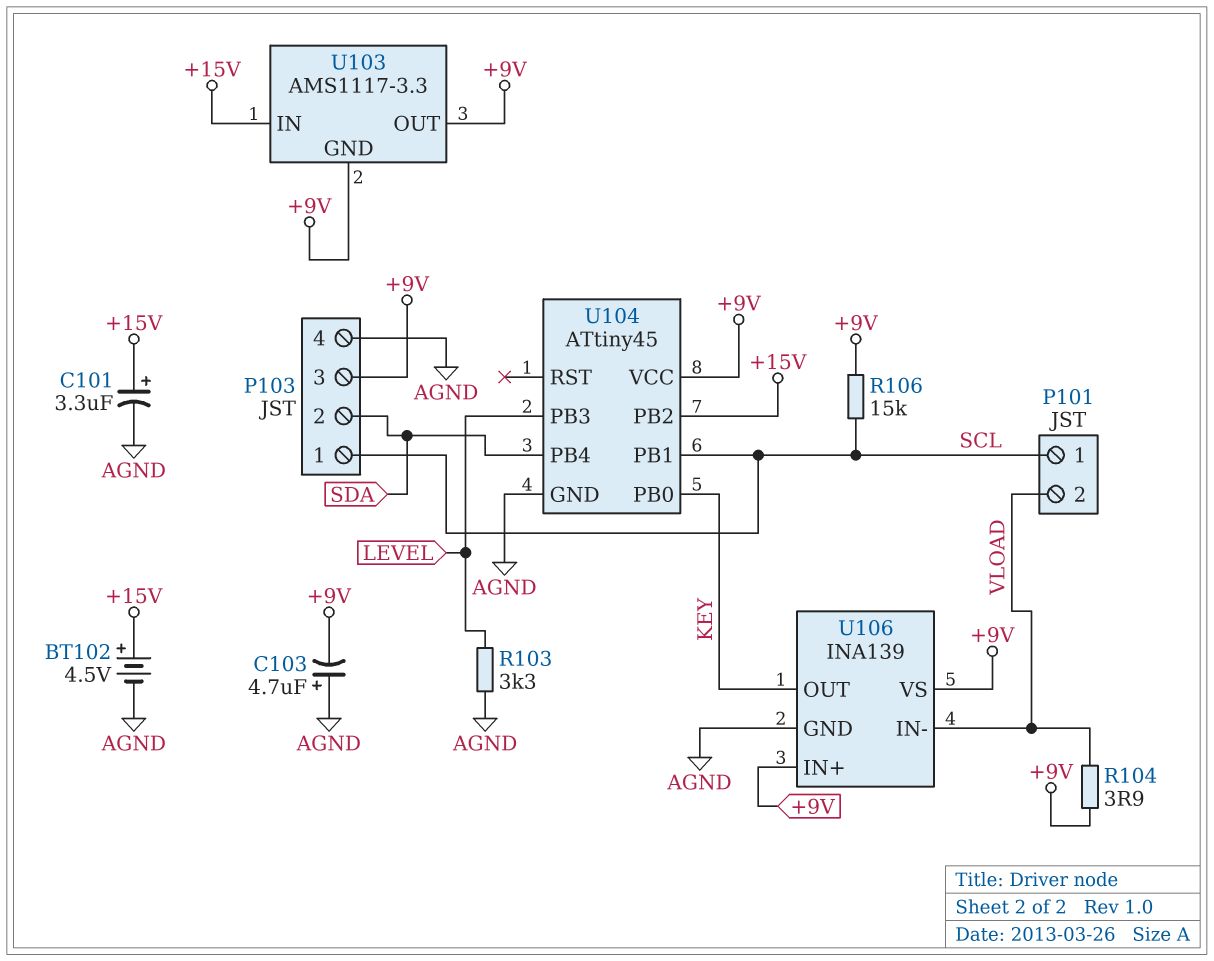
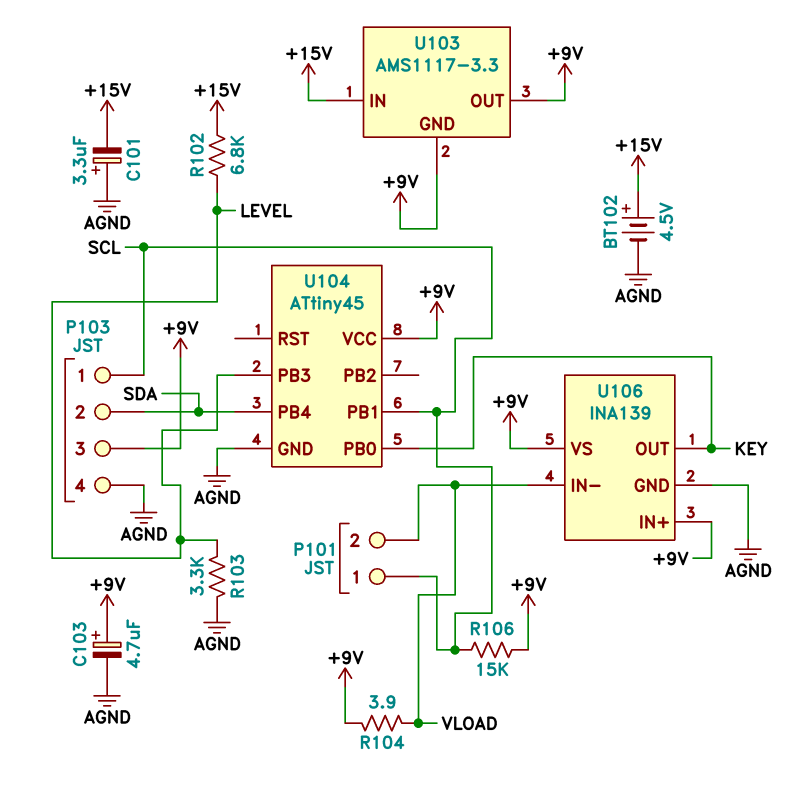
C101: 3.3uF (plus +15V, minus AGND) -> 3.3uF (plus AGND, minus +15V)
C103: 4.7uF (plus AGND, minus +9V) -> 4.7uF (plus +9V, minus AGND)
R102: none -> 6.8k (+15V, LEVEL)
U104 pin PB2: +15V -> none

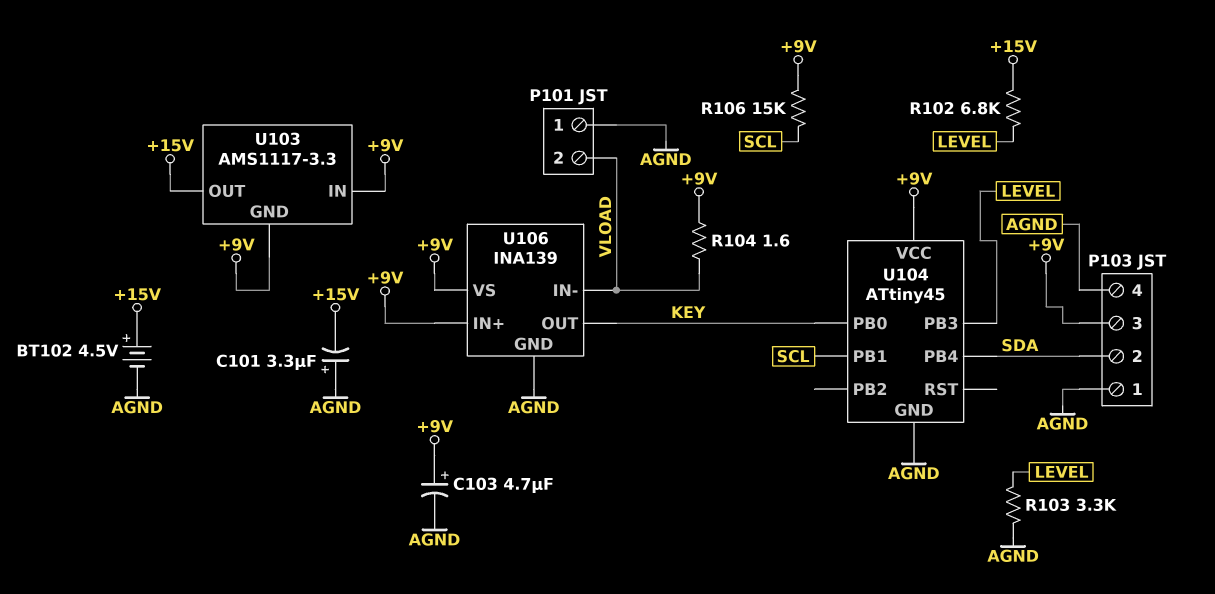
P101 pin 1: SCL -> AGND
P103 pin 1: SCL -> AGND
R104: 3.9 (+9V, VLOAD) -> 1.6 (+9V, VLOAD)
U103 pin IN: +15V -> +9V
U103 pin OUT: +9V -> +15V

